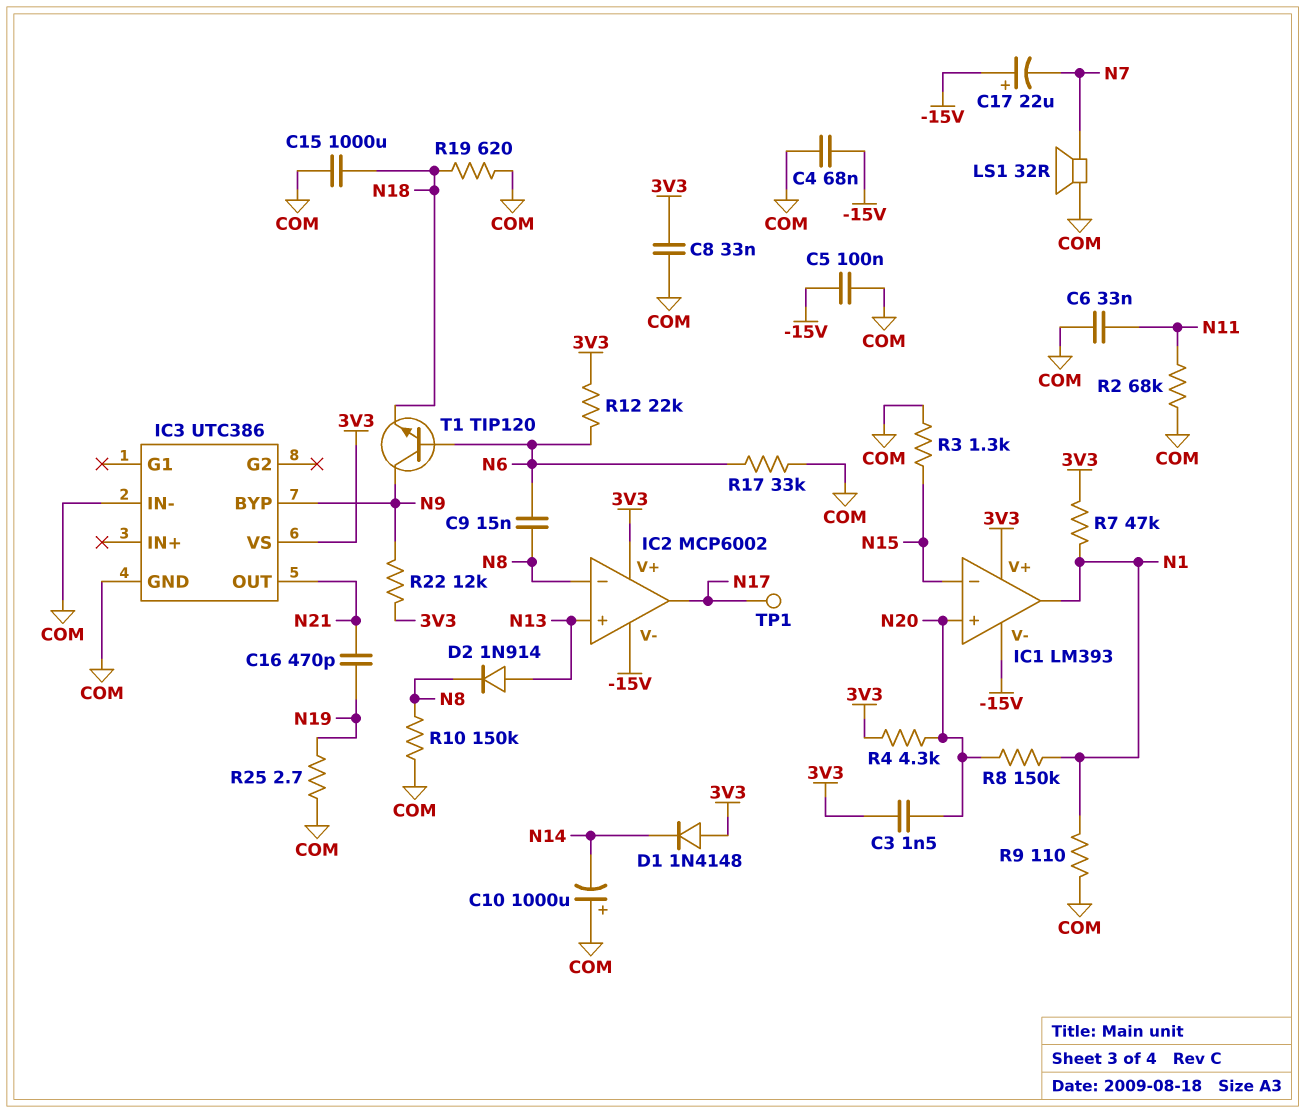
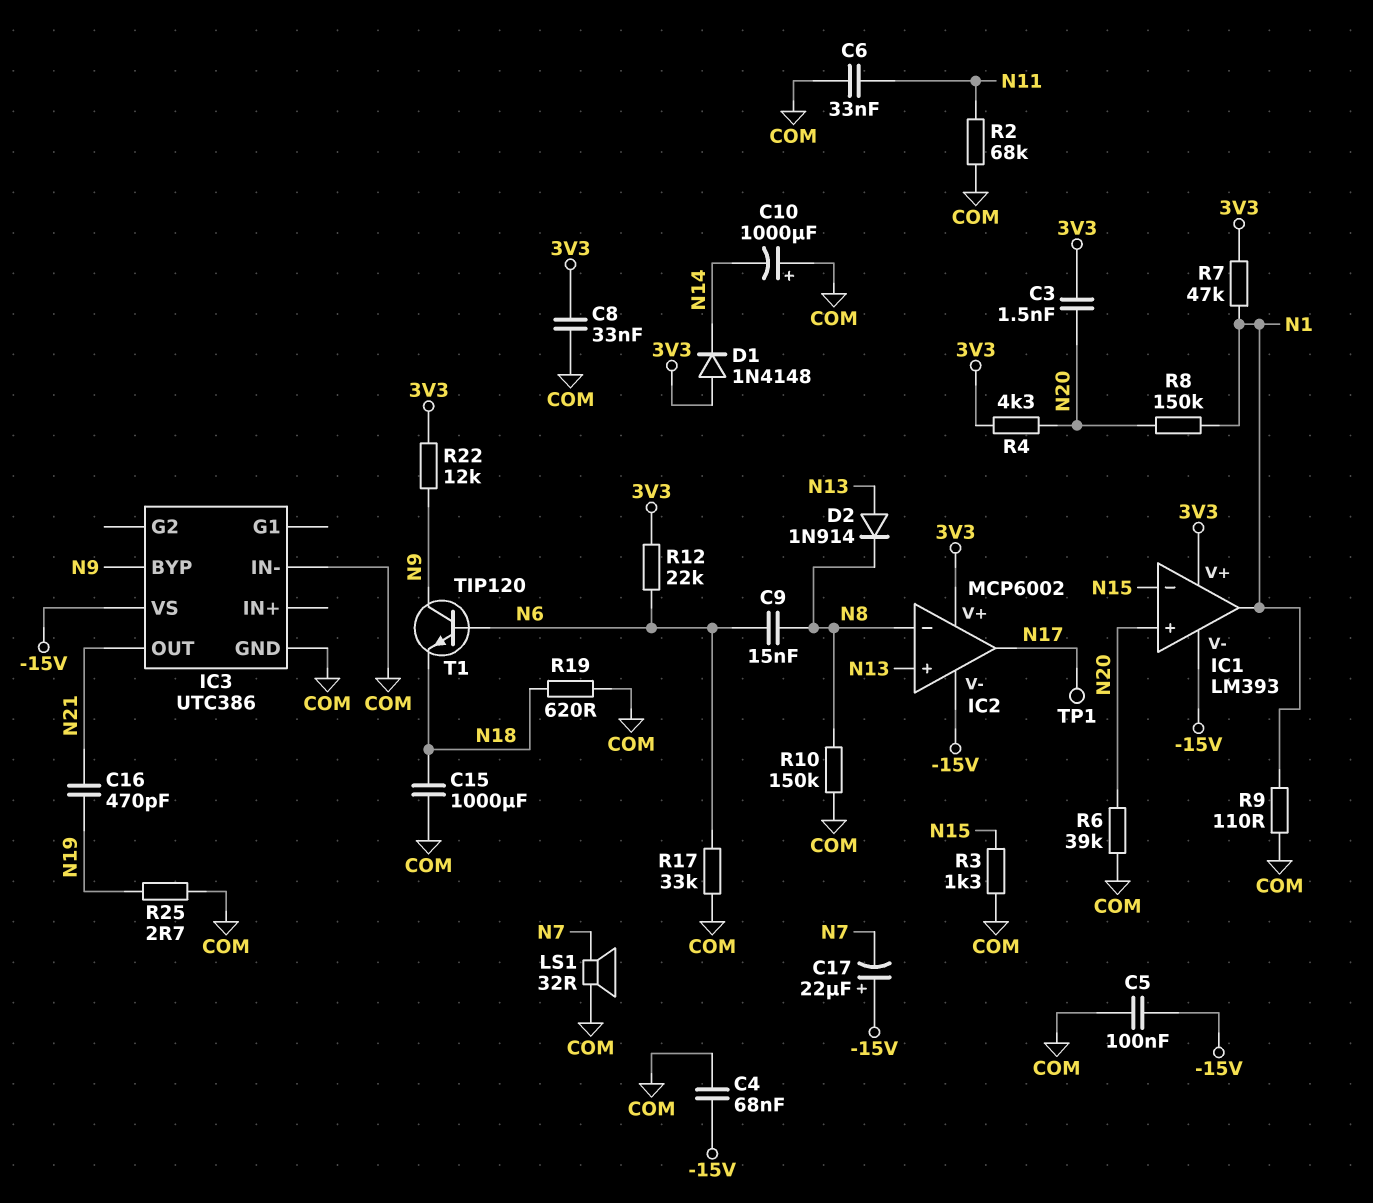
IC3 pin VS: 3V3 -> -15V
R6: none -> 39k (COM, N20)

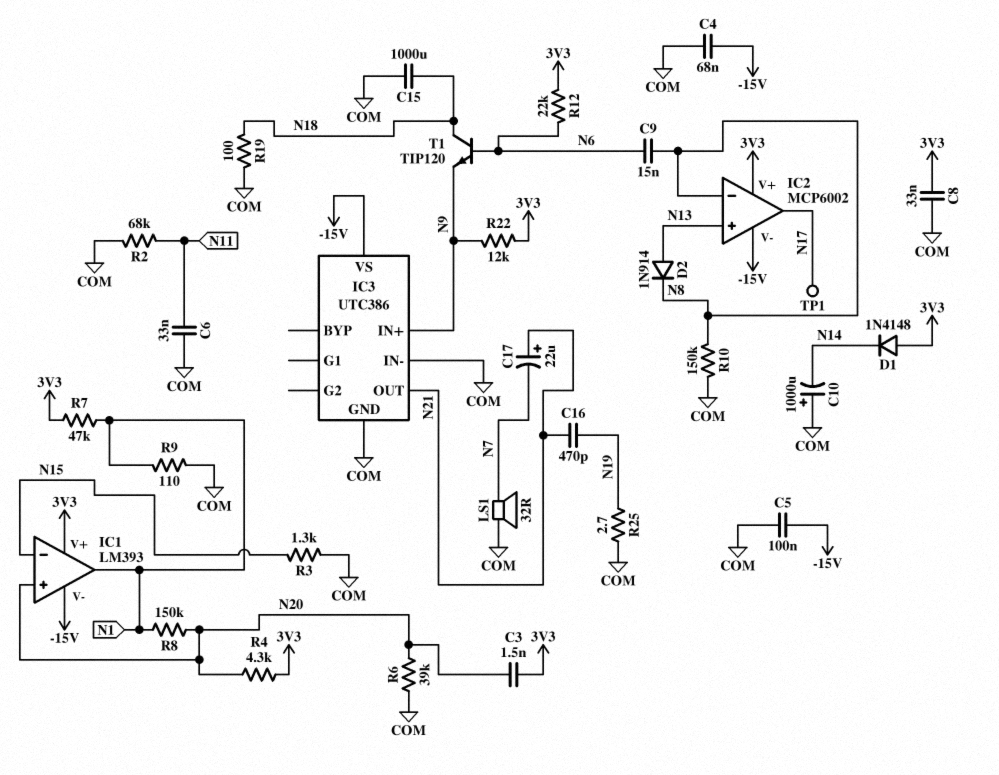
C17: 22uF (plus -15V, minus N7) -> 22uF (plus N21, minus N7)
IC3 pin BYP: N9 -> none
IC3 pin IN+: none -> N9
R17: 33k (COM, N6) -> none
R19: 620 (COM, N18) -> 100 (COM, N18)
T1: NPN TIP120 (B N6, C N9, E N18) -> NPN TIP120 (B N6, C N18, E N9)

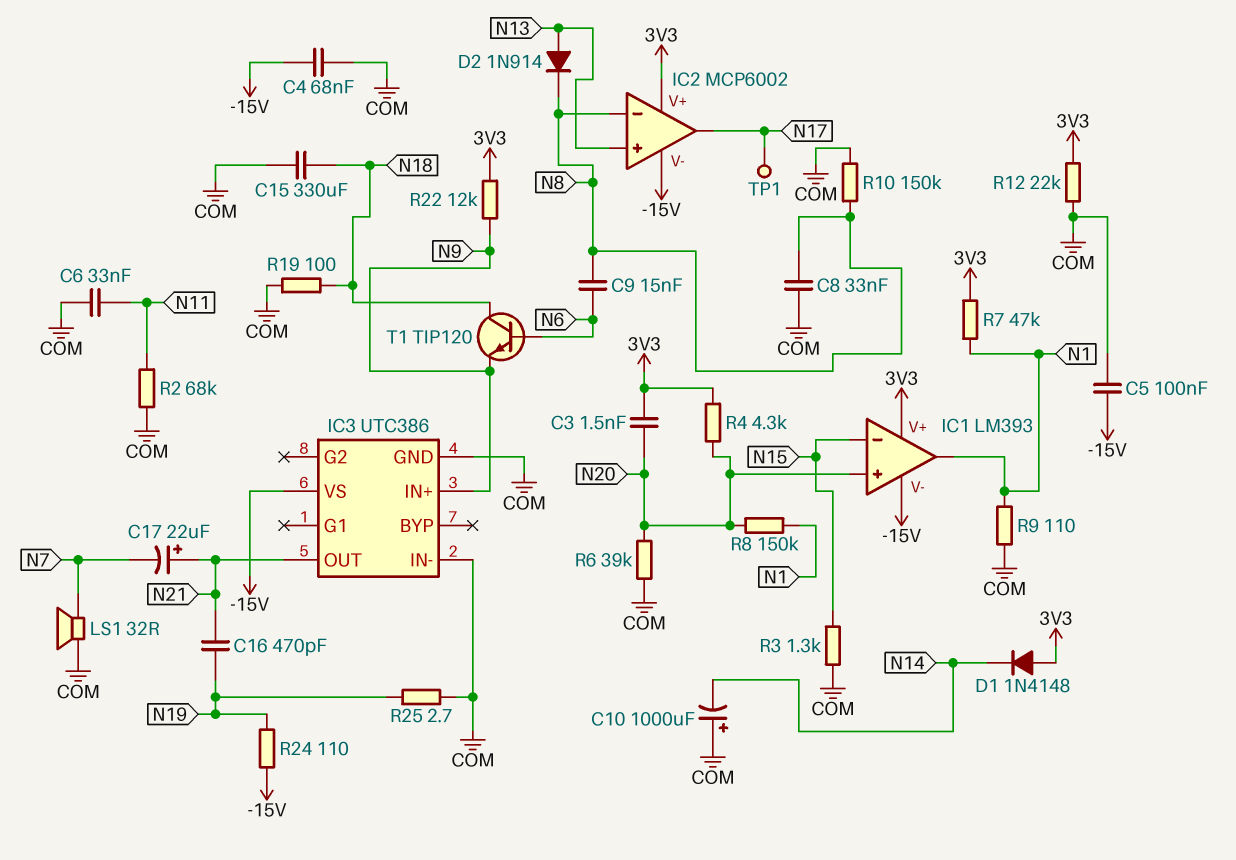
C8: 33nF (3V3, COM) -> 33nF (COM, N8)
C15: 1000uF (COM, N18) -> 330uF (COM, N18)
R12: 22k (3V3, N6) -> 22k (3V3, COM)
R24: none -> 110 (-15V, N19)

